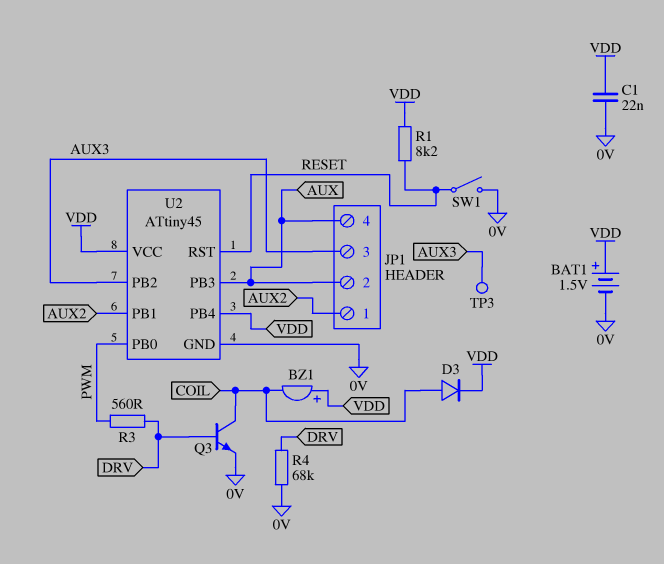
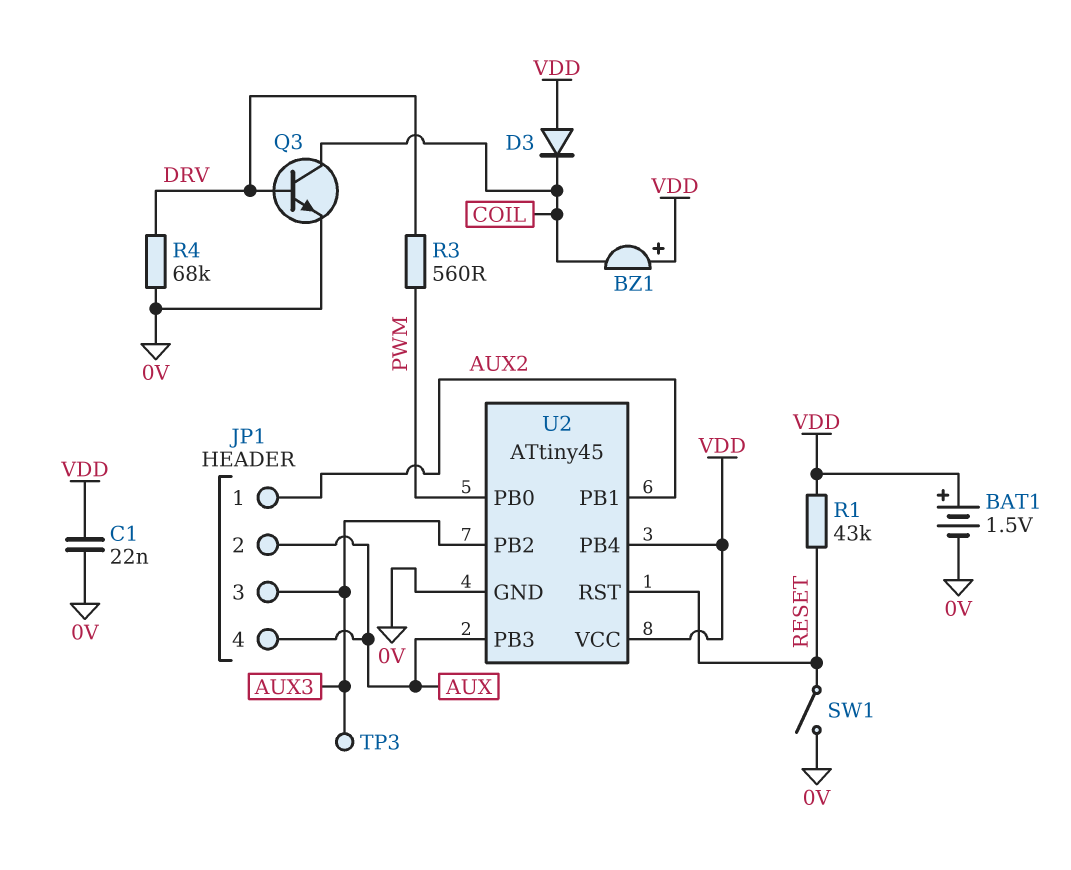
D3: diode (A COIL, K VDD) -> diode (A VDD, K COIL)
R1: 8.2k (RESET, VDD) -> 43k (RESET, VDD)

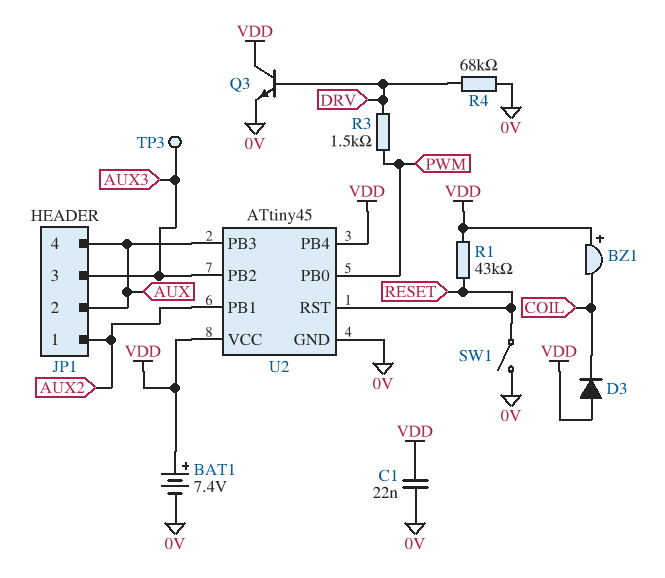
BAT1: 1.5V (plus VDD, minus 0V) -> 7.4V (plus VDD, minus 0V)
Q3: NPN (B DRV, C COIL, E 0V) -> NPN (B DRV, C VDD, E 0V)
R3: 560 (DRV, PWM) -> 1.5k (DRV, PWM)

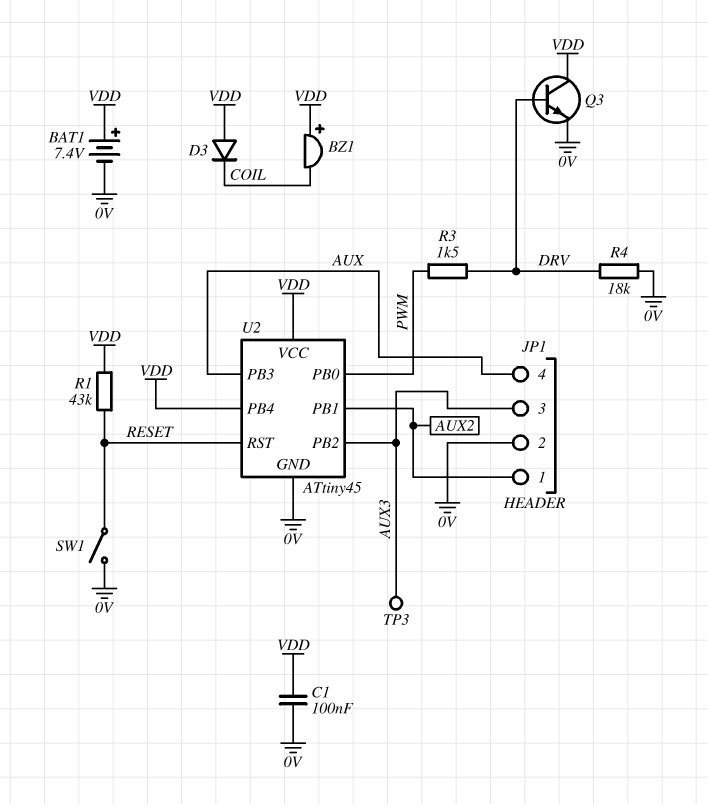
C1: 22nF (0V, VDD) -> 100nF (0V, VDD)
JP1 pin 2: AUX -> 0V
R4: 68k (0V, DRV) -> 18k (0V, DRV)

